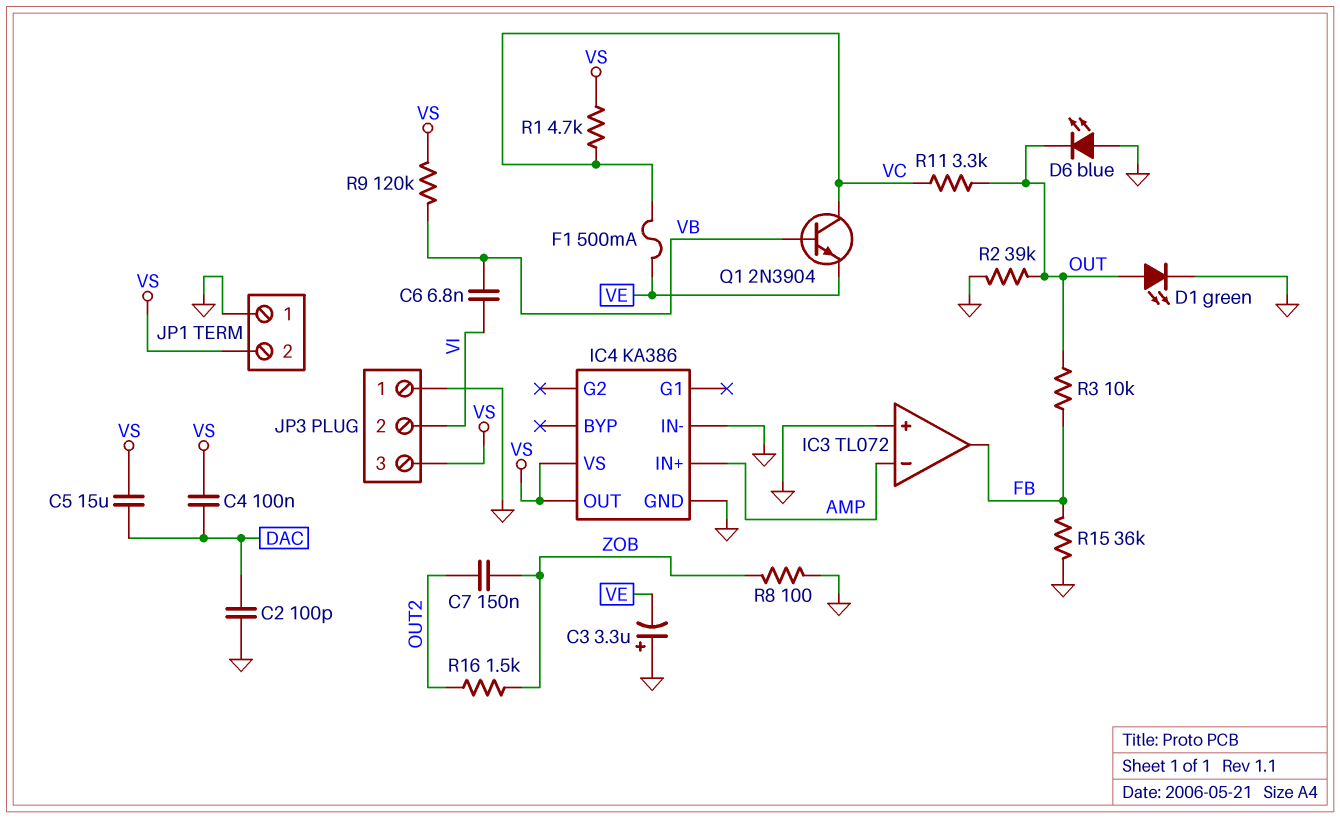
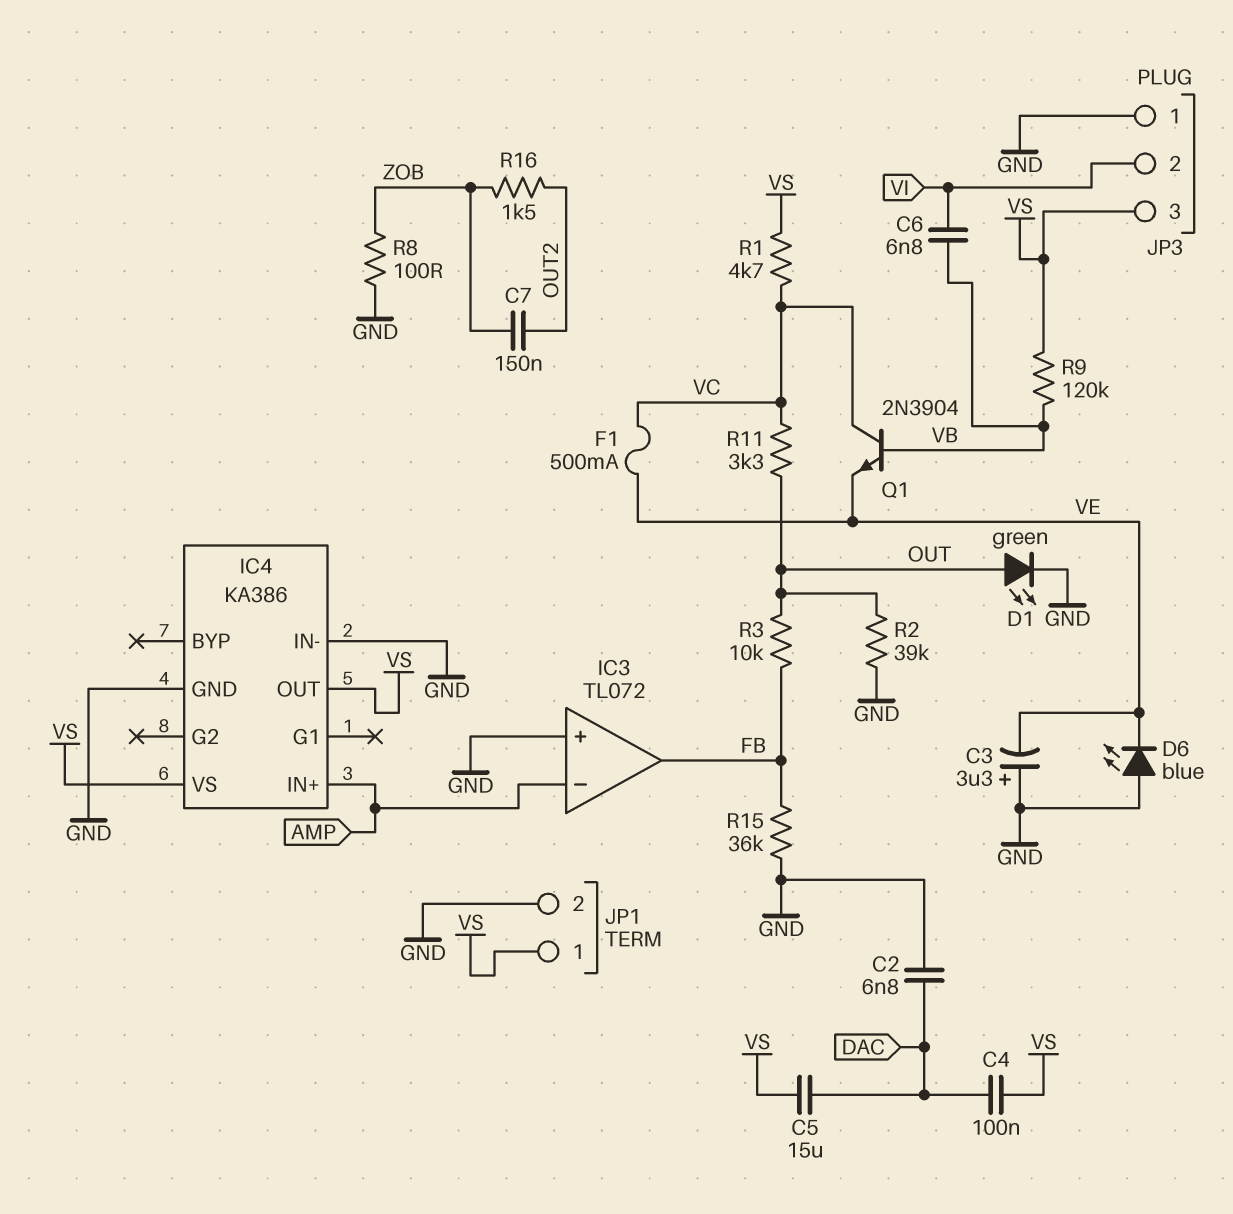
C2: 100pF (DAC, GND) -> 6.8nF (DAC, GND)
D6: LED blue (A GND, K OUT) -> LED blue (A GND, K VE)
JP1 pin 1: GND -> VS
JP1 pin 2: VS -> GND

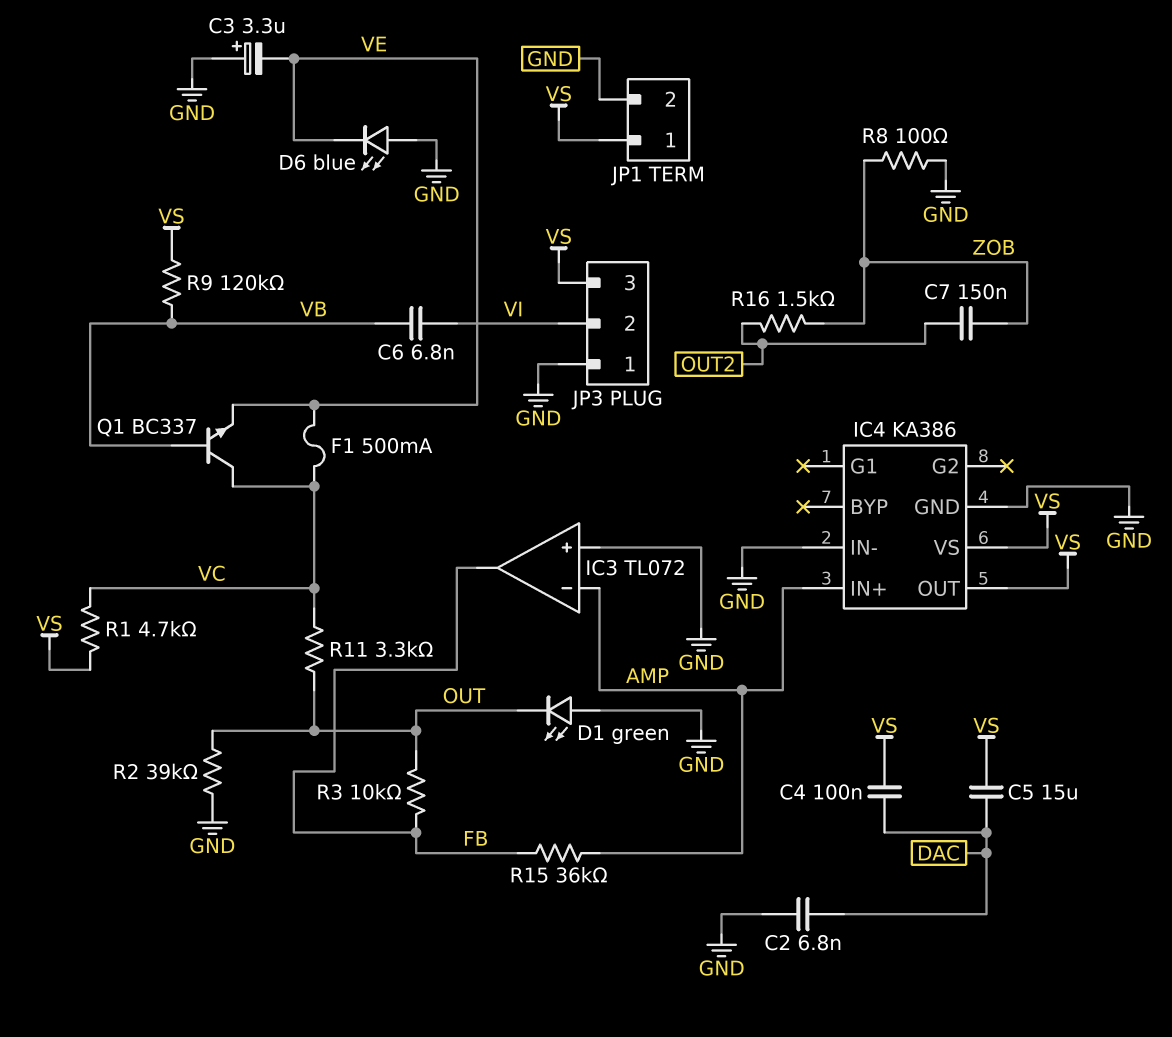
D1: LED green (A OUT, K GND) -> LED green (A GND, K OUT)
Q1: NPN 2N3904 (B VB, C VC, E VE) -> NPN BC337 (B VB, C VC, E VE)
R15: 36k (FB, GND) -> 36k (AMP, FB)

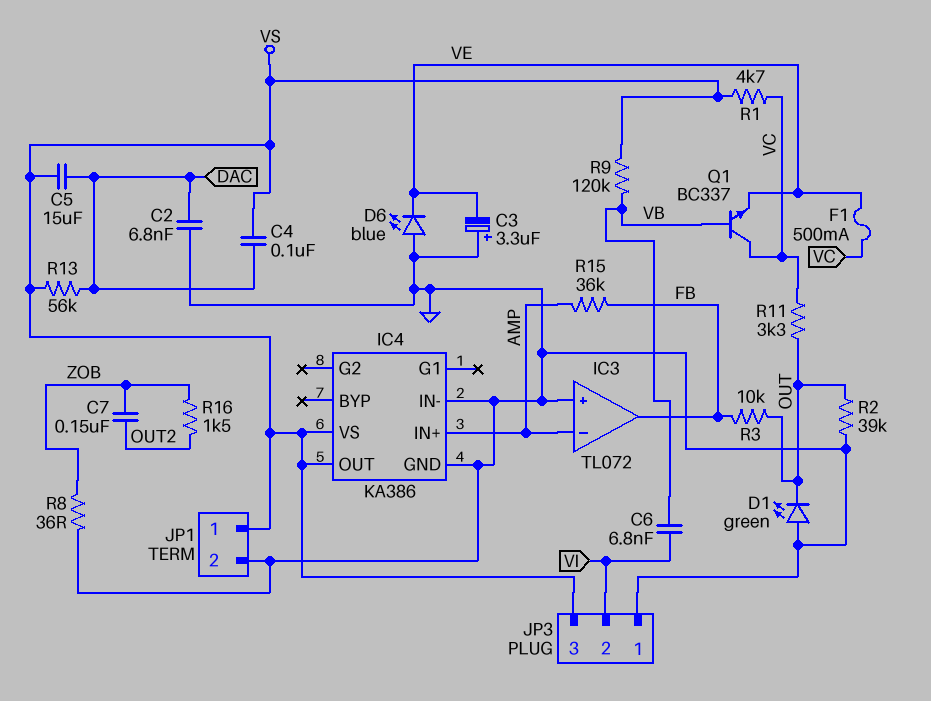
R8: 100 (GND, ZOB) -> 36 (GND, ZOB)
R13: none -> 56k (DAC, VS)

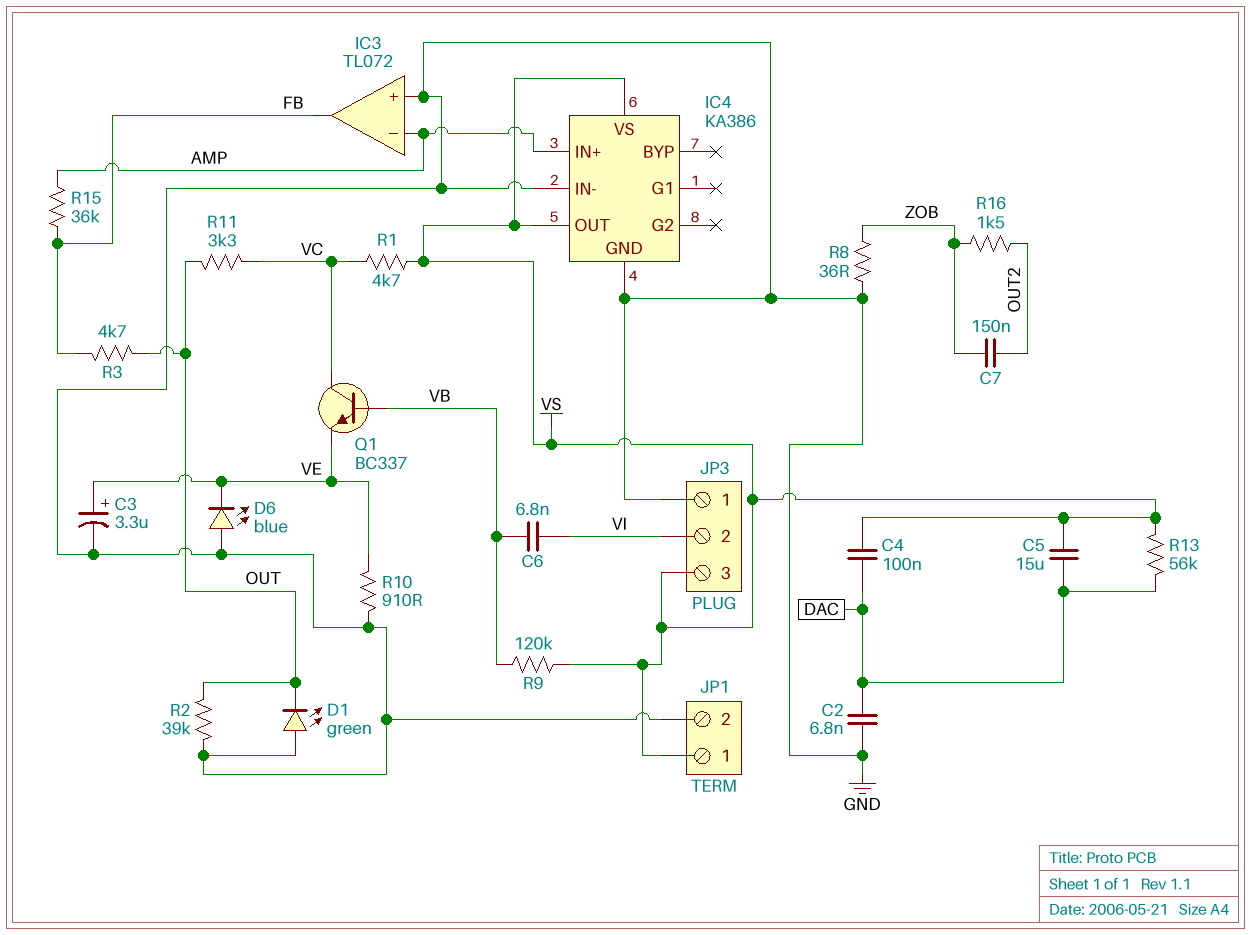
C3: 3.3uF (plus GND, minus VE) -> 3.3uF (plus VE, minus GND)
F1: 500mA (VC, VE) -> none
R3: 10k (FB, OUT) -> 4.7k (FB, OUT)
R10: none -> 910 (GND, VE)

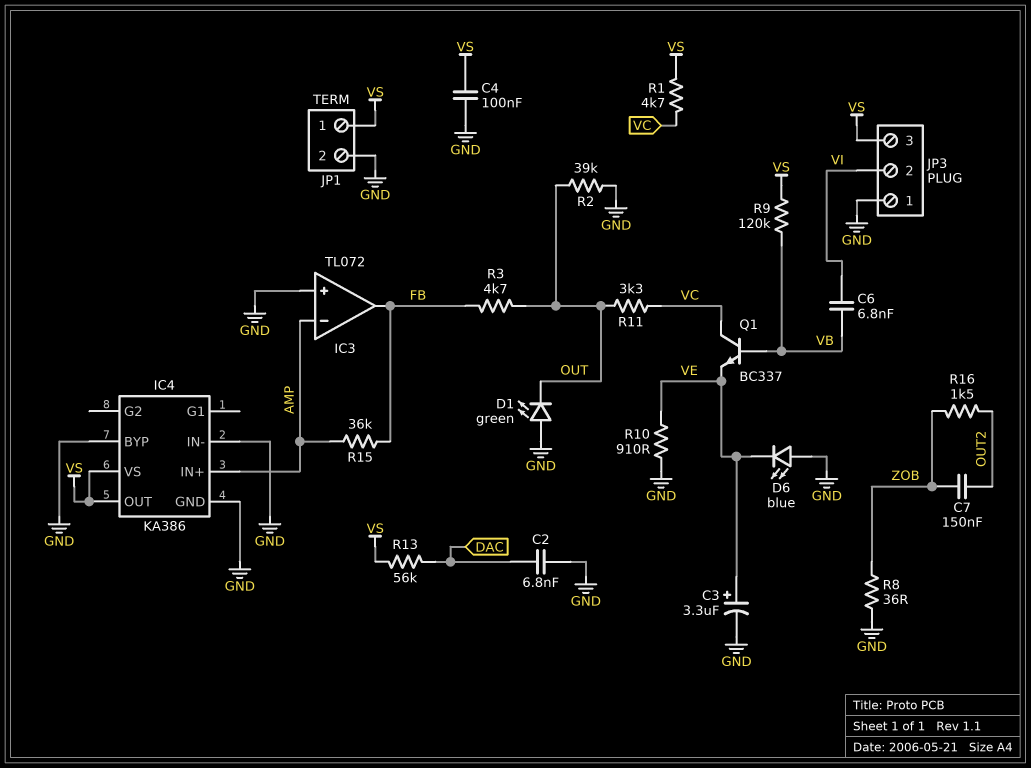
C4: 100nF (DAC, VS) -> 100nF (GND, VS)
C5: 15uF (DAC, VS) -> none
IC4 pin BYP: none -> GND

